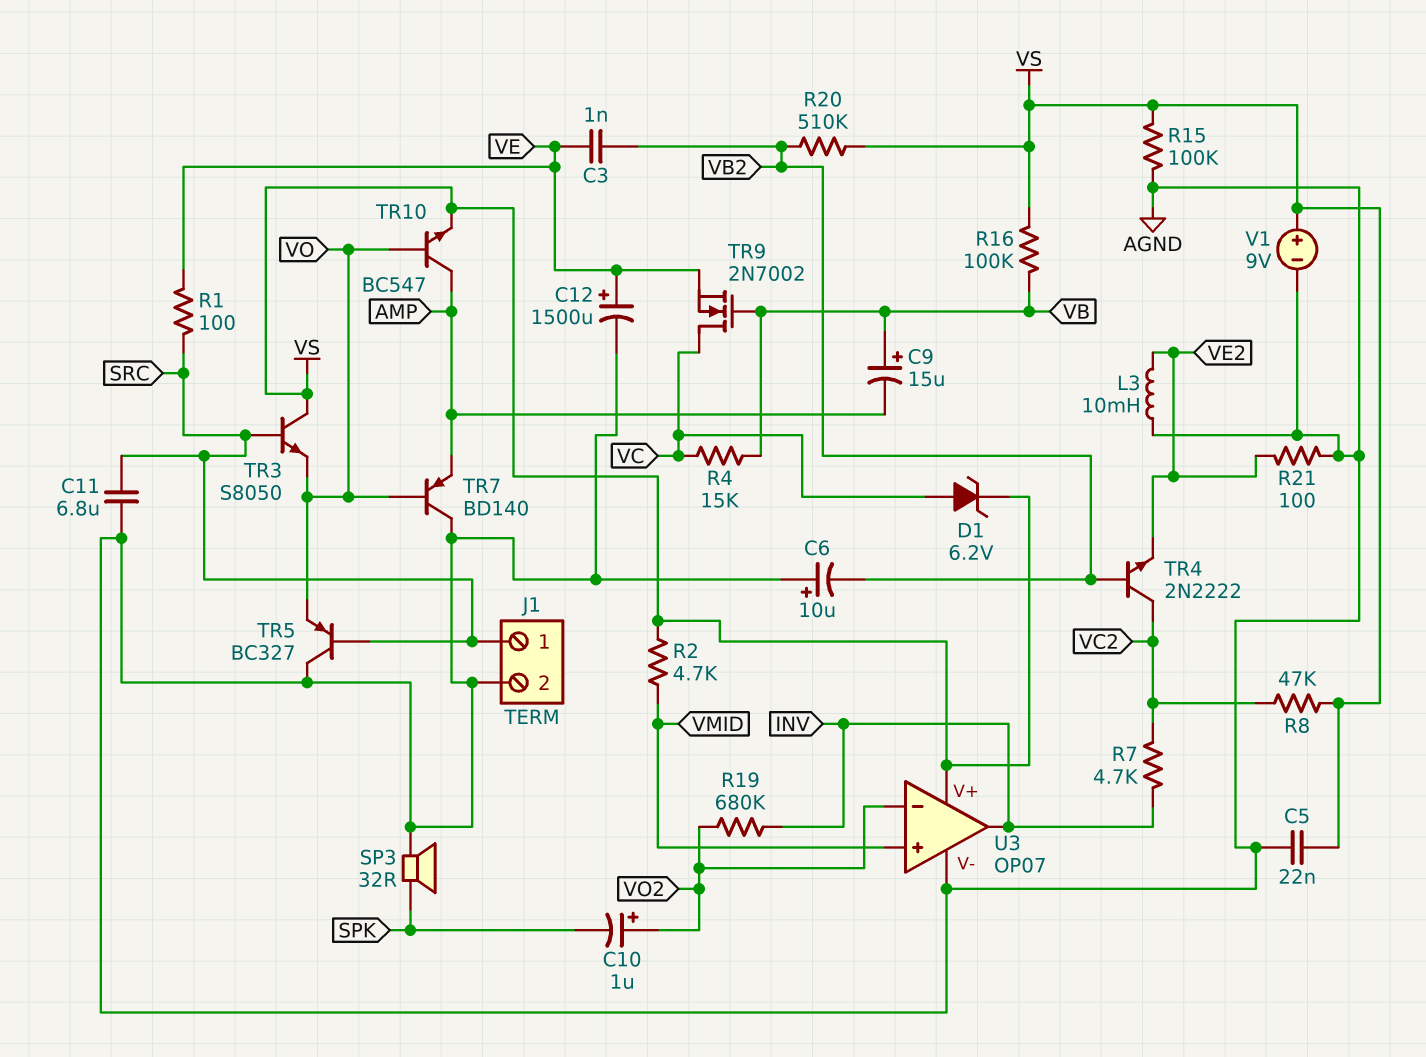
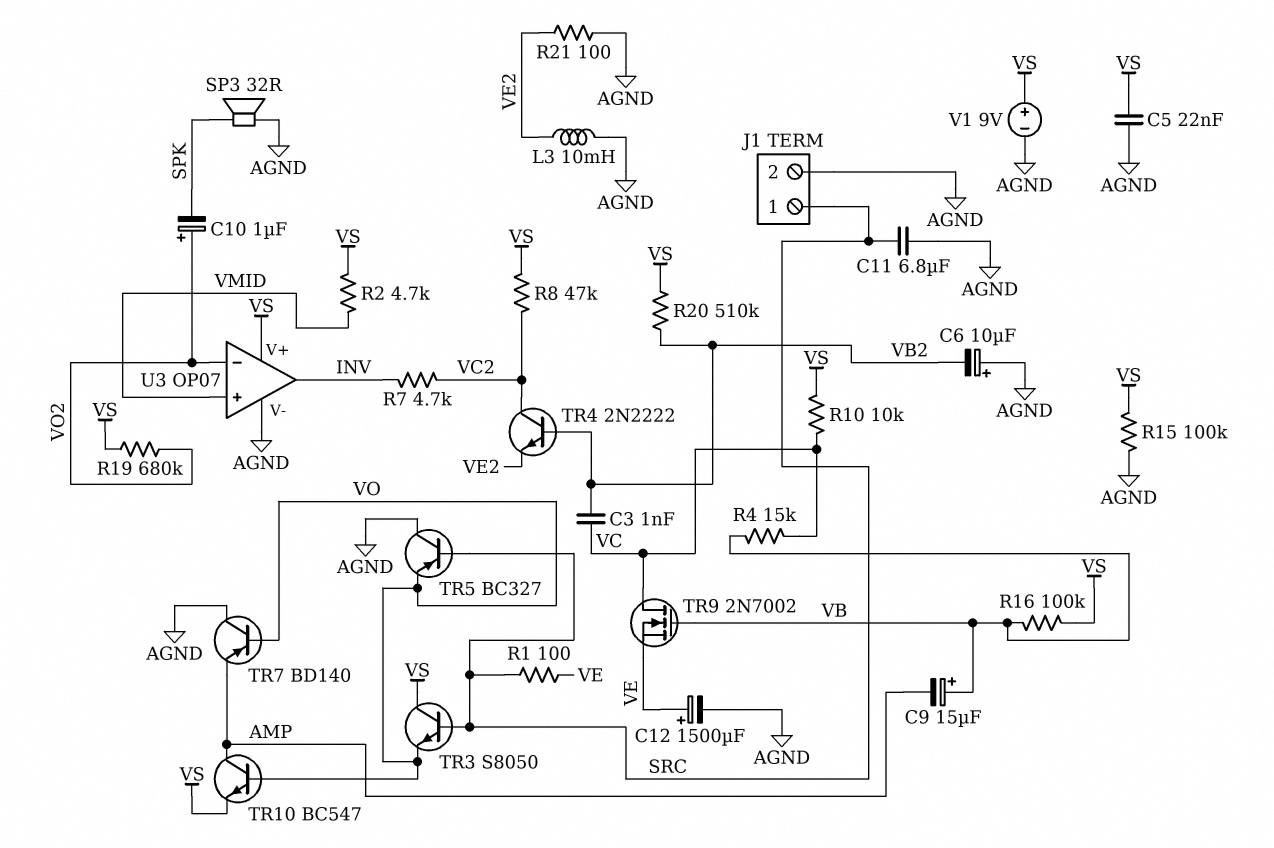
C3: 1nF (VB2, VE) -> 1nF (VB2, VC)
D1: zener 6.2V (A VC, K VS) -> none
R10: none -> 10k (VC, VS)
R19: 680k (INV, VO2) -> 680k (VO2, VS)

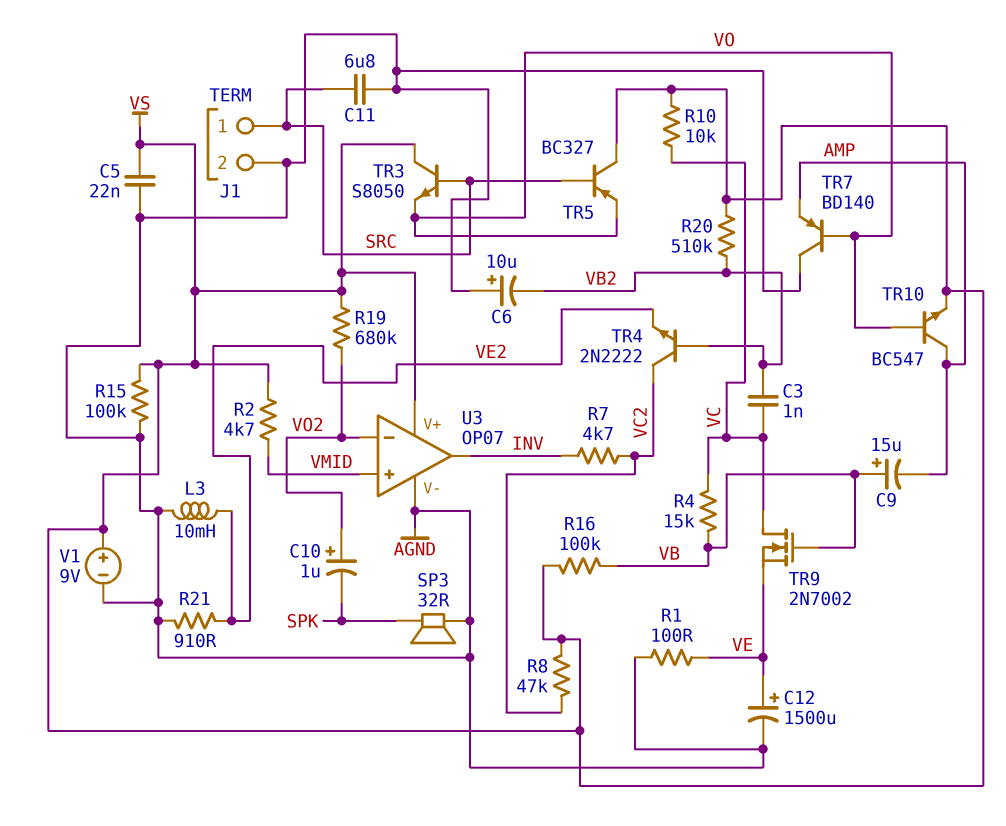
R1: 100 (SRC, VE) -> 100 (AGND, VE)
R21: 100 (AGND, VE2) -> 910 (AGND, VE2)
TR5: PNP BC327 (B SRC, C AGND, E VO) -> PNP BC327 (B SRC, C VS, E VO)

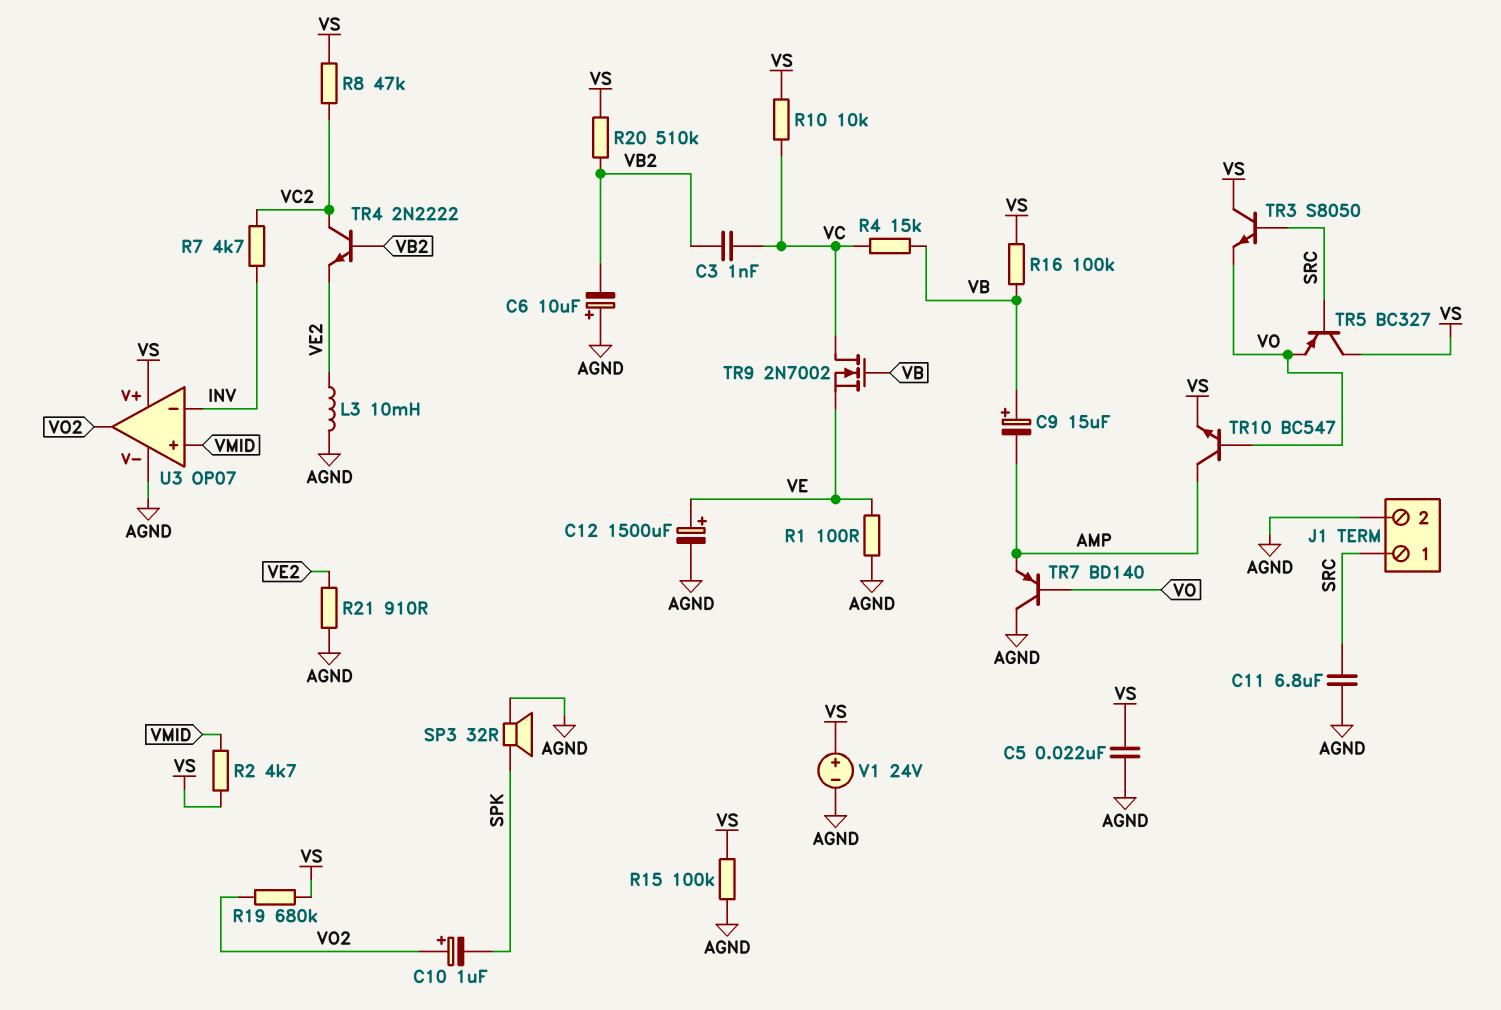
U3 pin in-: VO2 -> INV
U3 pin out: INV -> VO2
V1: 9V (plus VS, minus AGND) -> 24V (plus VS, minus AGND)

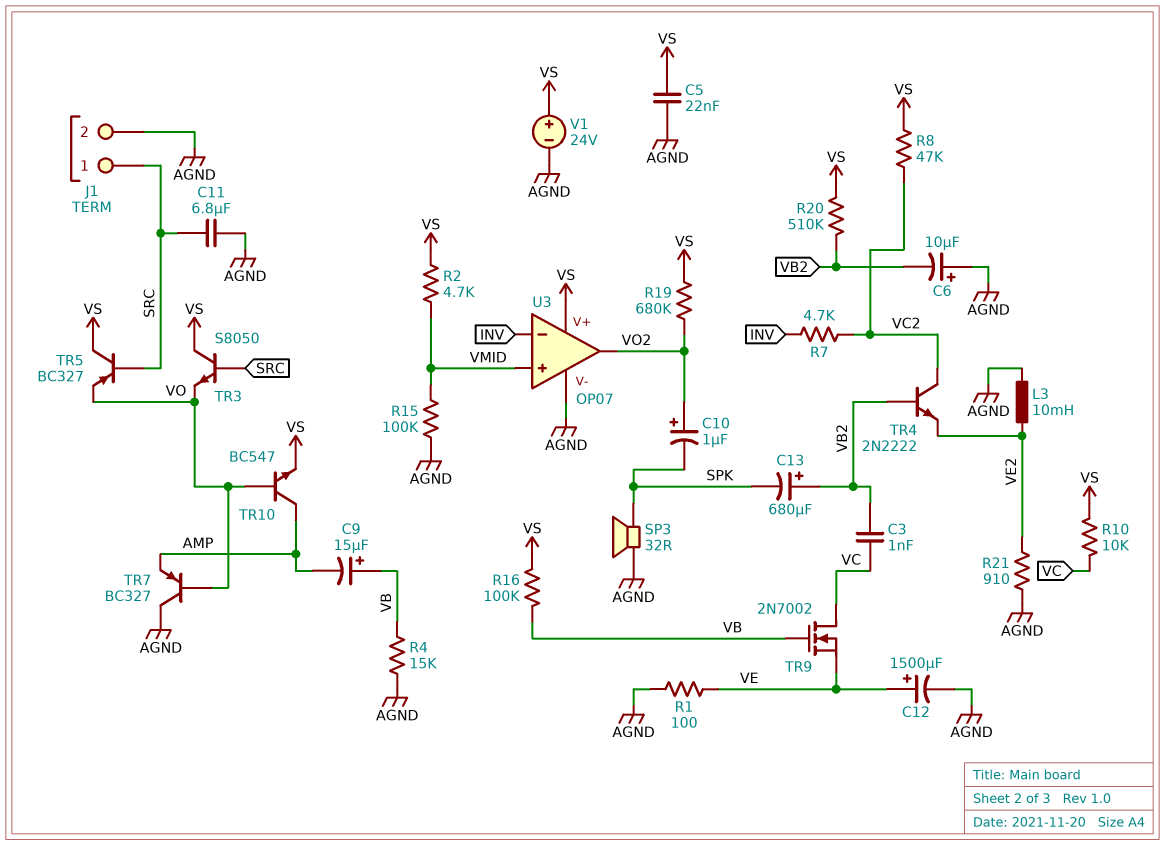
C13: none -> 680uF (plus VB2, minus SPK)
R4: 15k (VB, VC) -> 15k (AGND, VB)
R15: 100k (AGND, VS) -> 100k (AGND, VMID)
TR7: PNP BD140 (B VO, C AGND, E AMP) -> PNP BC327 (B VO, C AGND, E AMP)

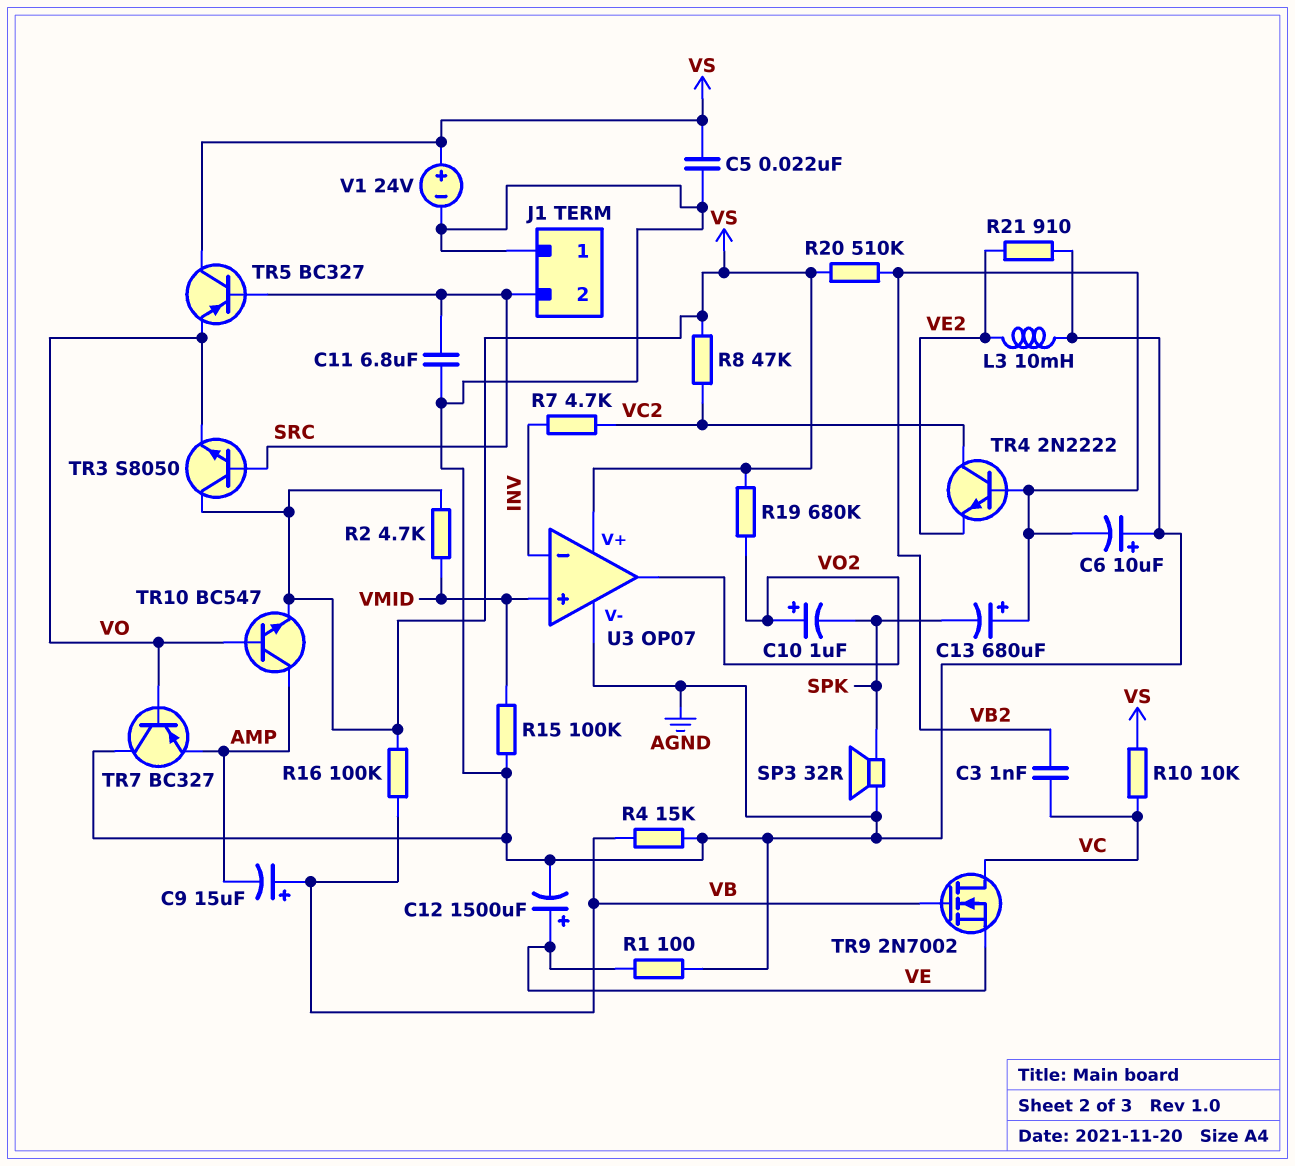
J1 pin 1: SRC -> AGND
J1 pin 2: AGND -> SRC

